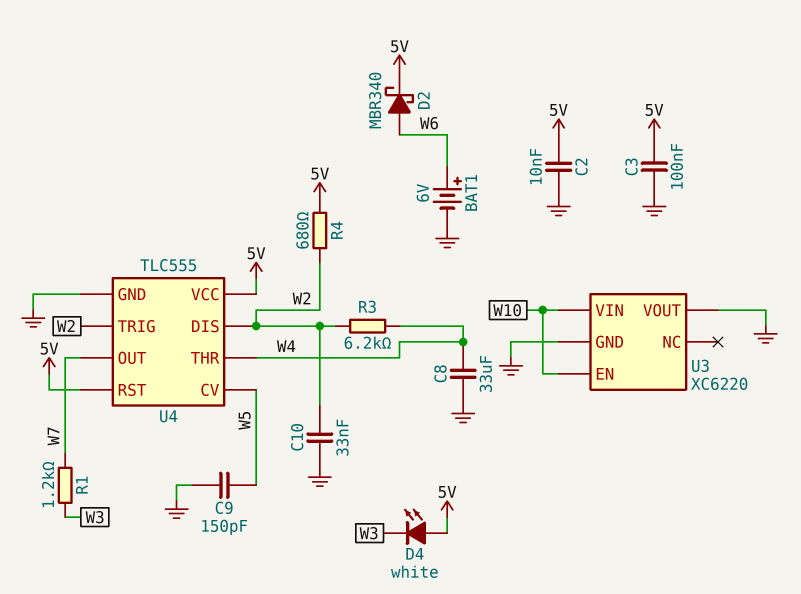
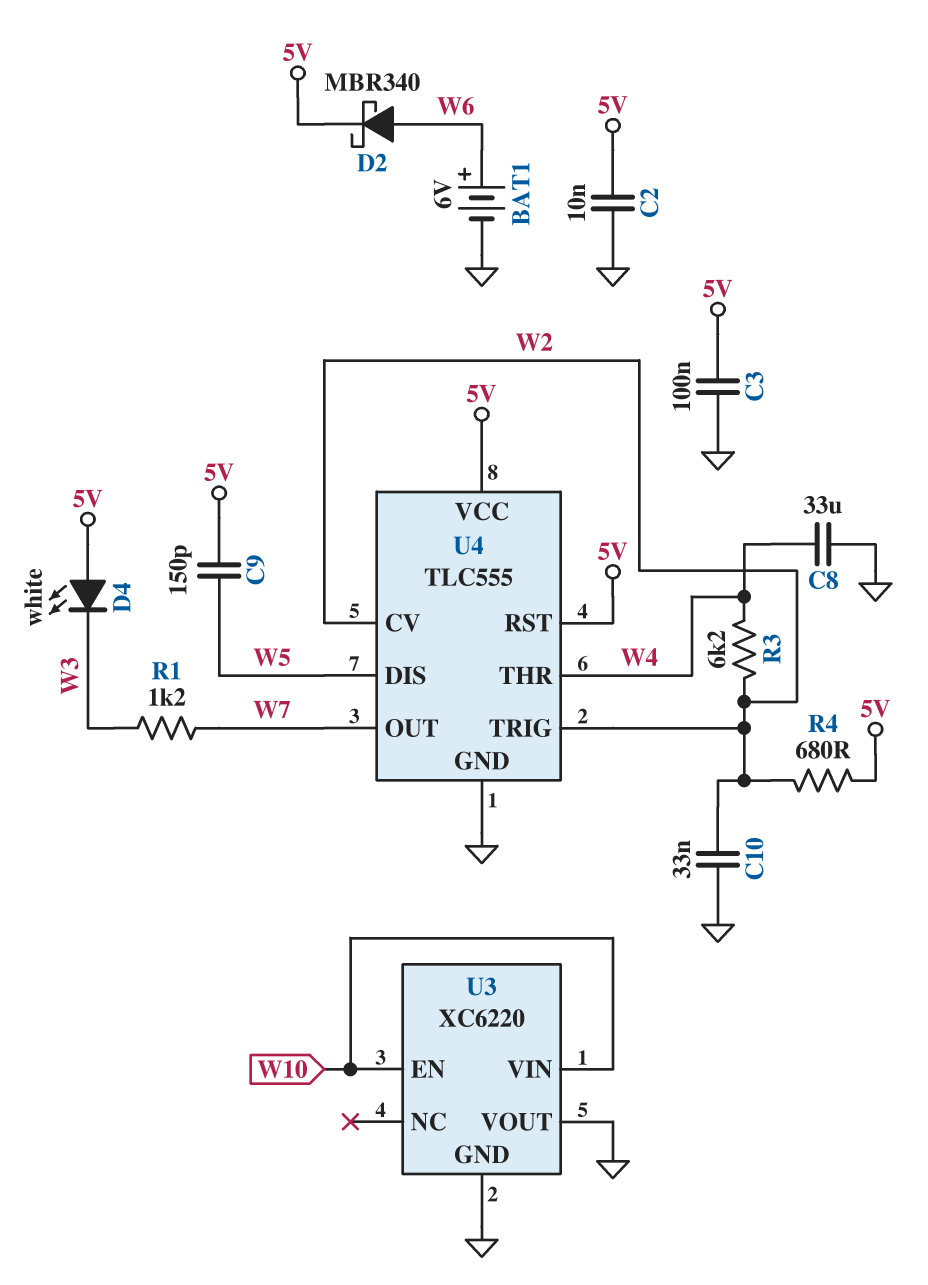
C9: 150pF (GND, W5) -> 150pF (5V, W5)
U4 pin CV: W5 -> W2
U4 pin DIS: W2 -> W5

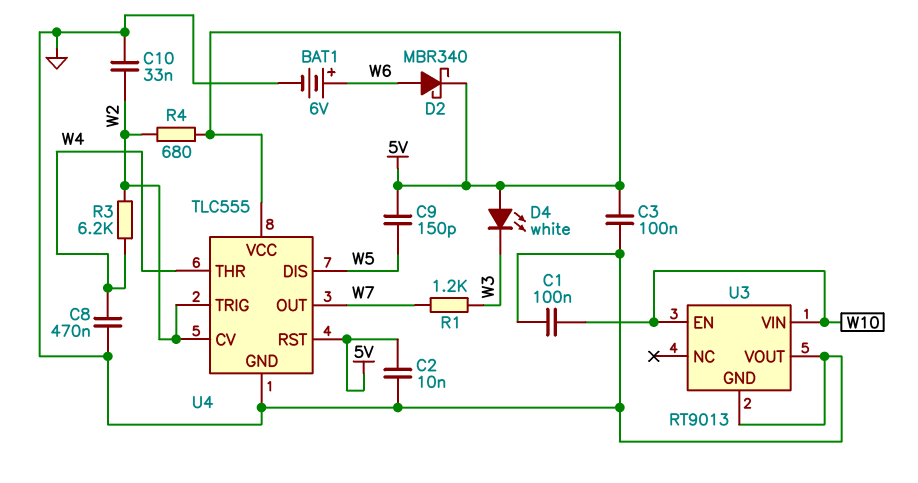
C1: none -> 100nF (GND, W10)
C8: 33uF (GND, W4) -> 470nF (GND, W4)
U3: XC6220 -> RT9013

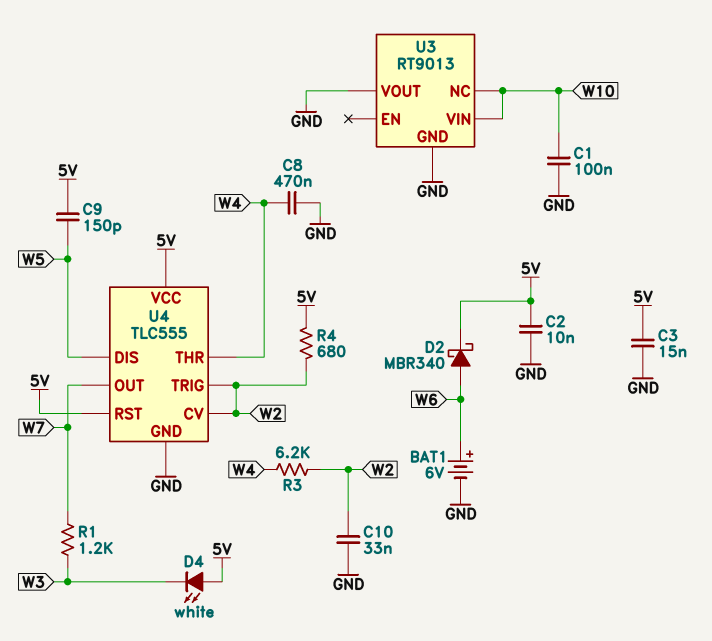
C3: 100nF (5V, GND) -> 15nF (5V, GND)
U3 pin EN: W10 -> none
U3 pin NC: none -> W10

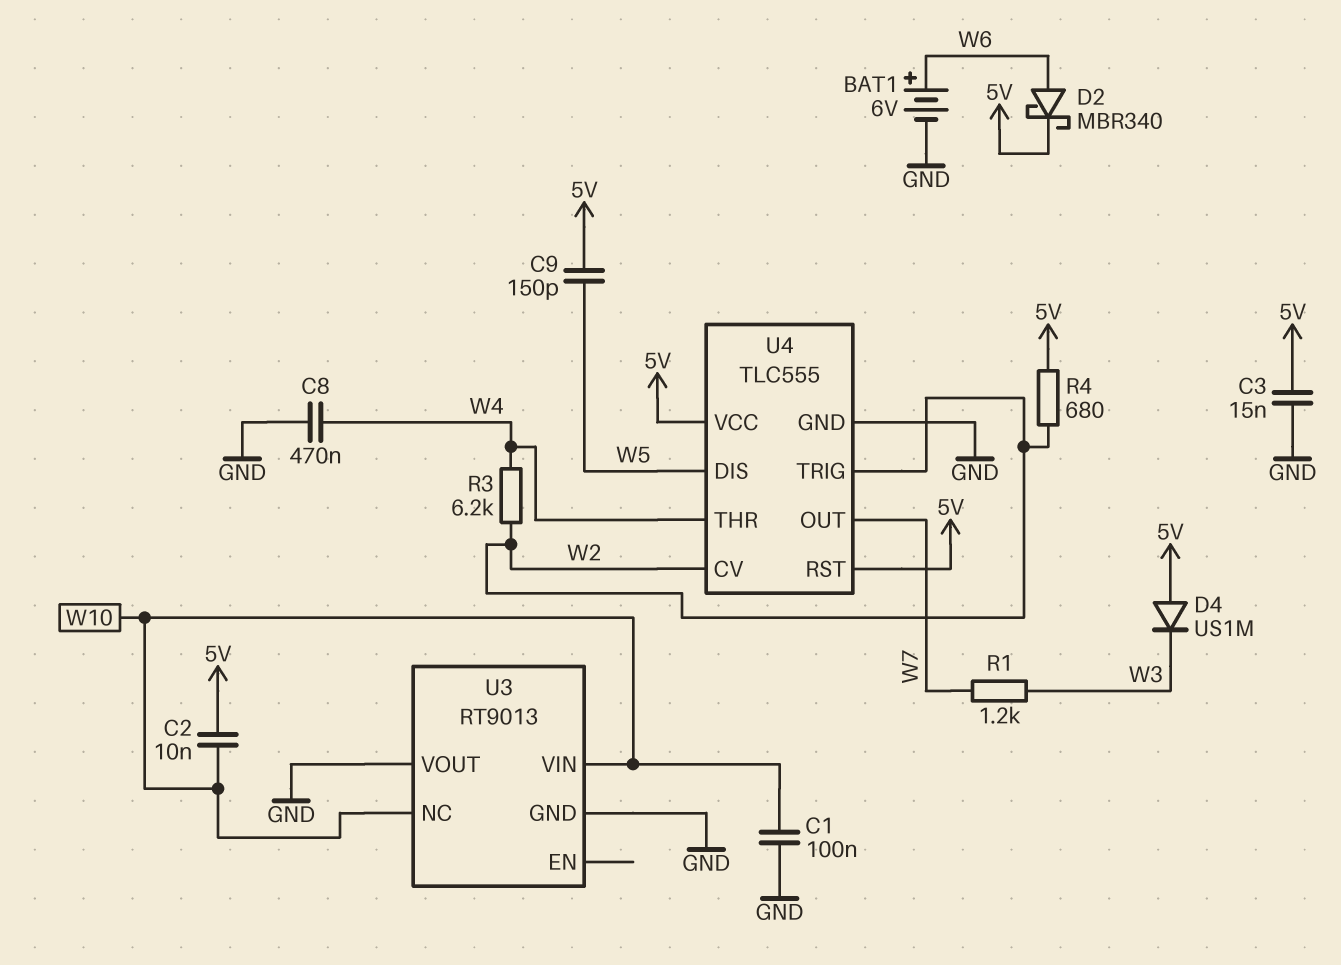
C2: 10nF (5V, GND) -> 10nF (5V, W10)
C10: 33nF (GND, W2) -> none
D4: LED white (A 5V, K W3) -> diode US1M (A 5V, K W3)

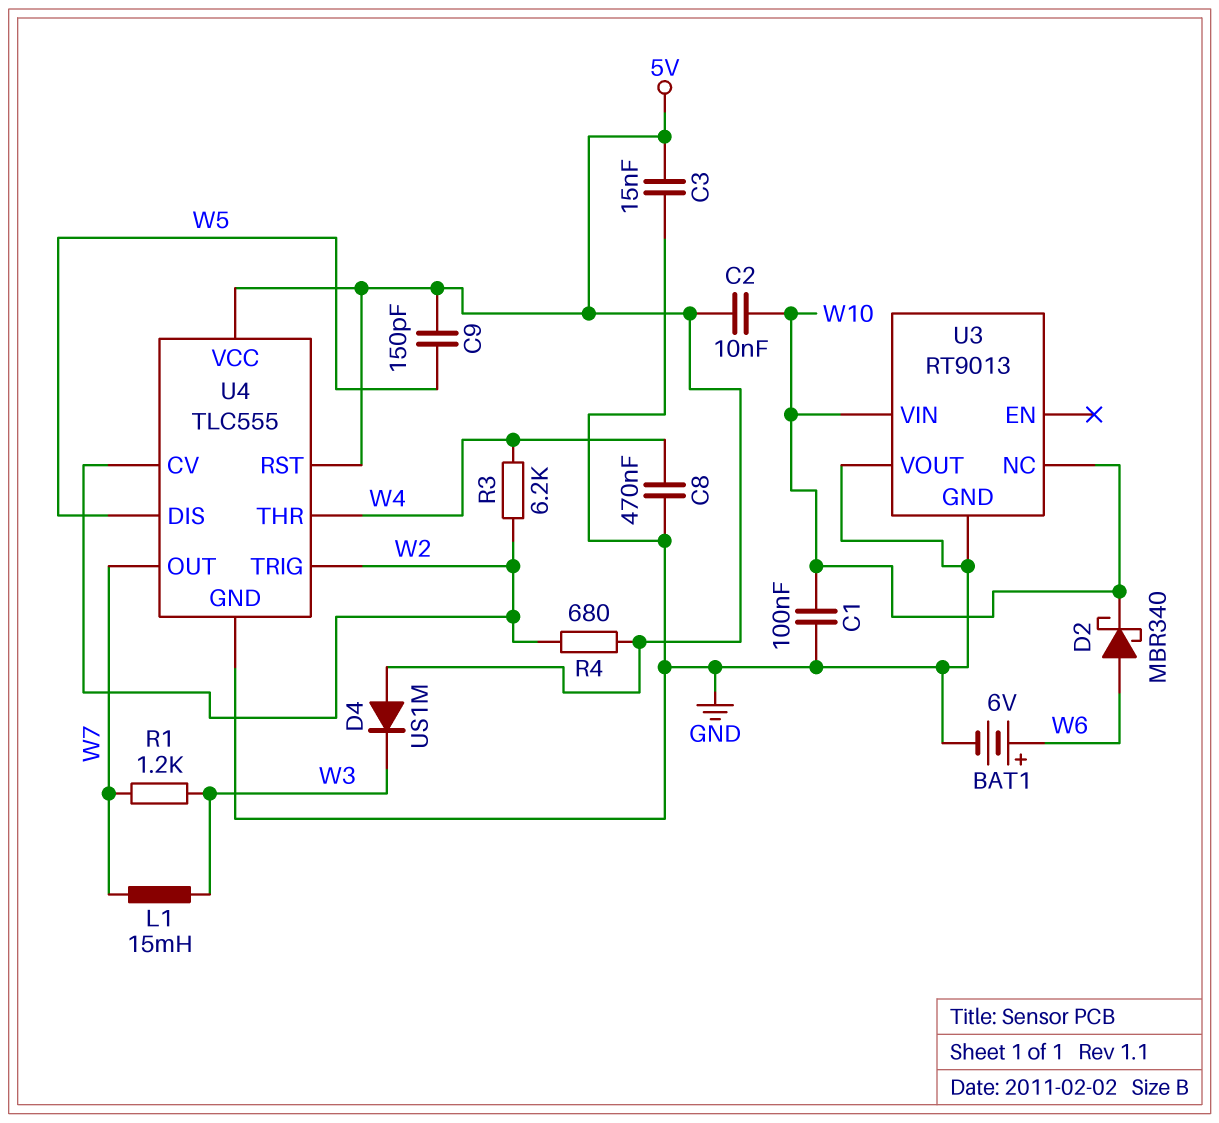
D2: schottky MBR340 (A W6, K 5V) -> schottky MBR340 (A W6, K W10)
L1: none -> 15mH (W3, W7)

